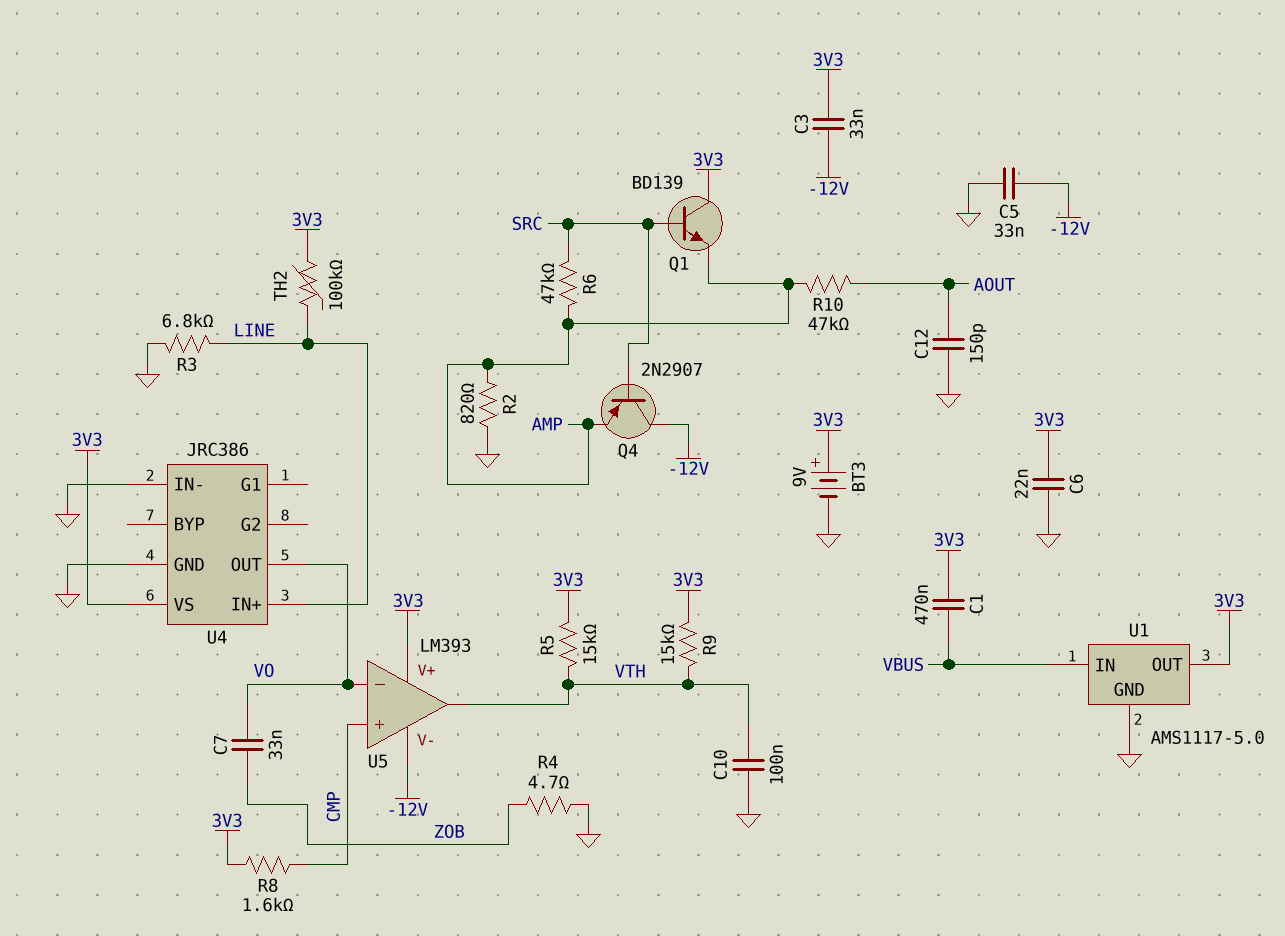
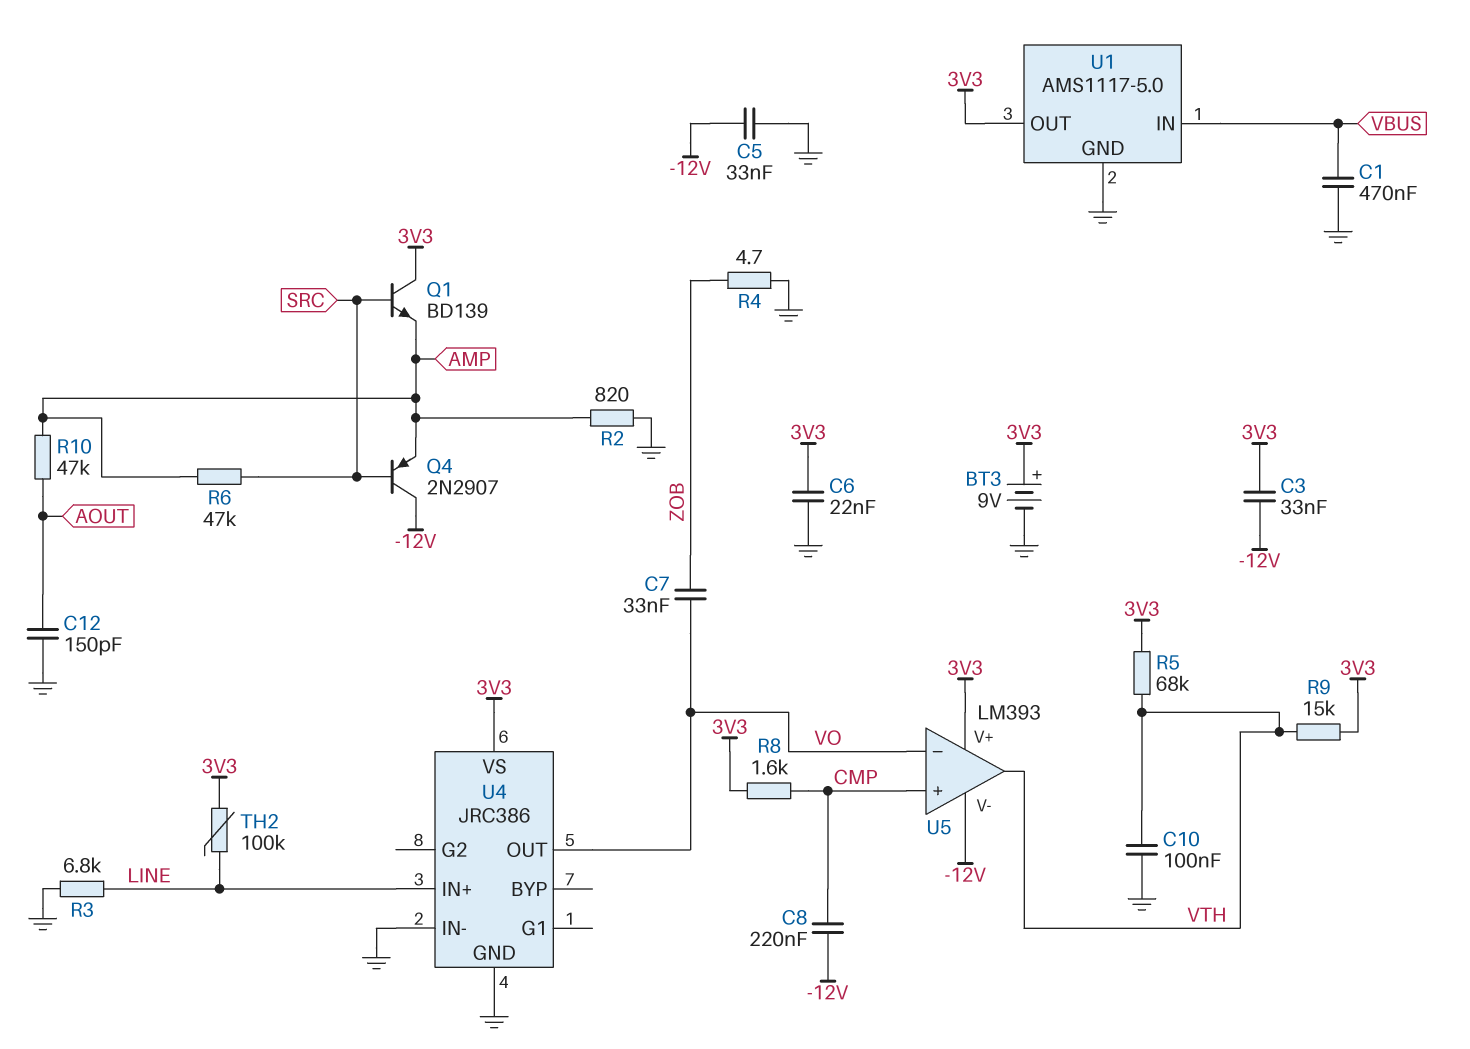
C1: 470nF (3V3, VBUS) -> 470nF (GND, VBUS)
C8: none -> 220nF (-12V, CMP)
R5: 15k (3V3, VTH) -> 68k (3V3, VTH)

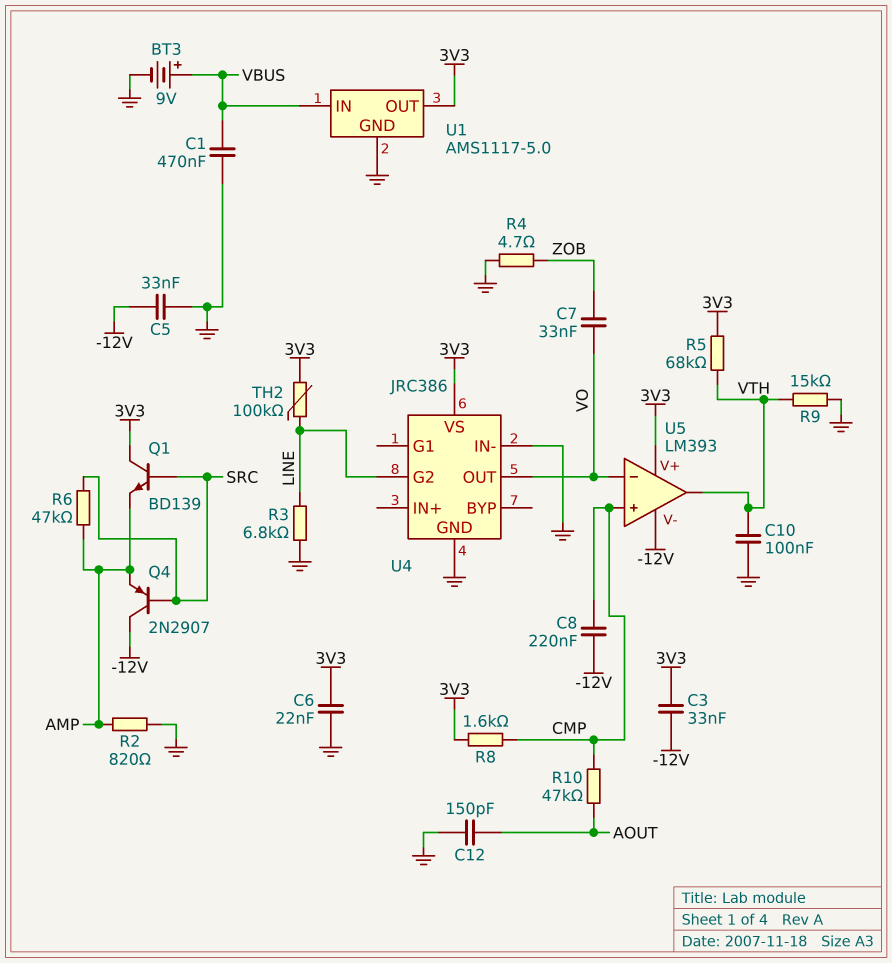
BT3: 9V (plus 3V3, minus GND) -> 9V (plus VBUS, minus GND)
R9: 15k (3V3, VTH) -> 15k (GND, VTH)
R10: 47k (AMP, AOUT) -> 47k (AOUT, CMP)
U4 pin G2: none -> LINE
U4 pin IN+: LINE -> none

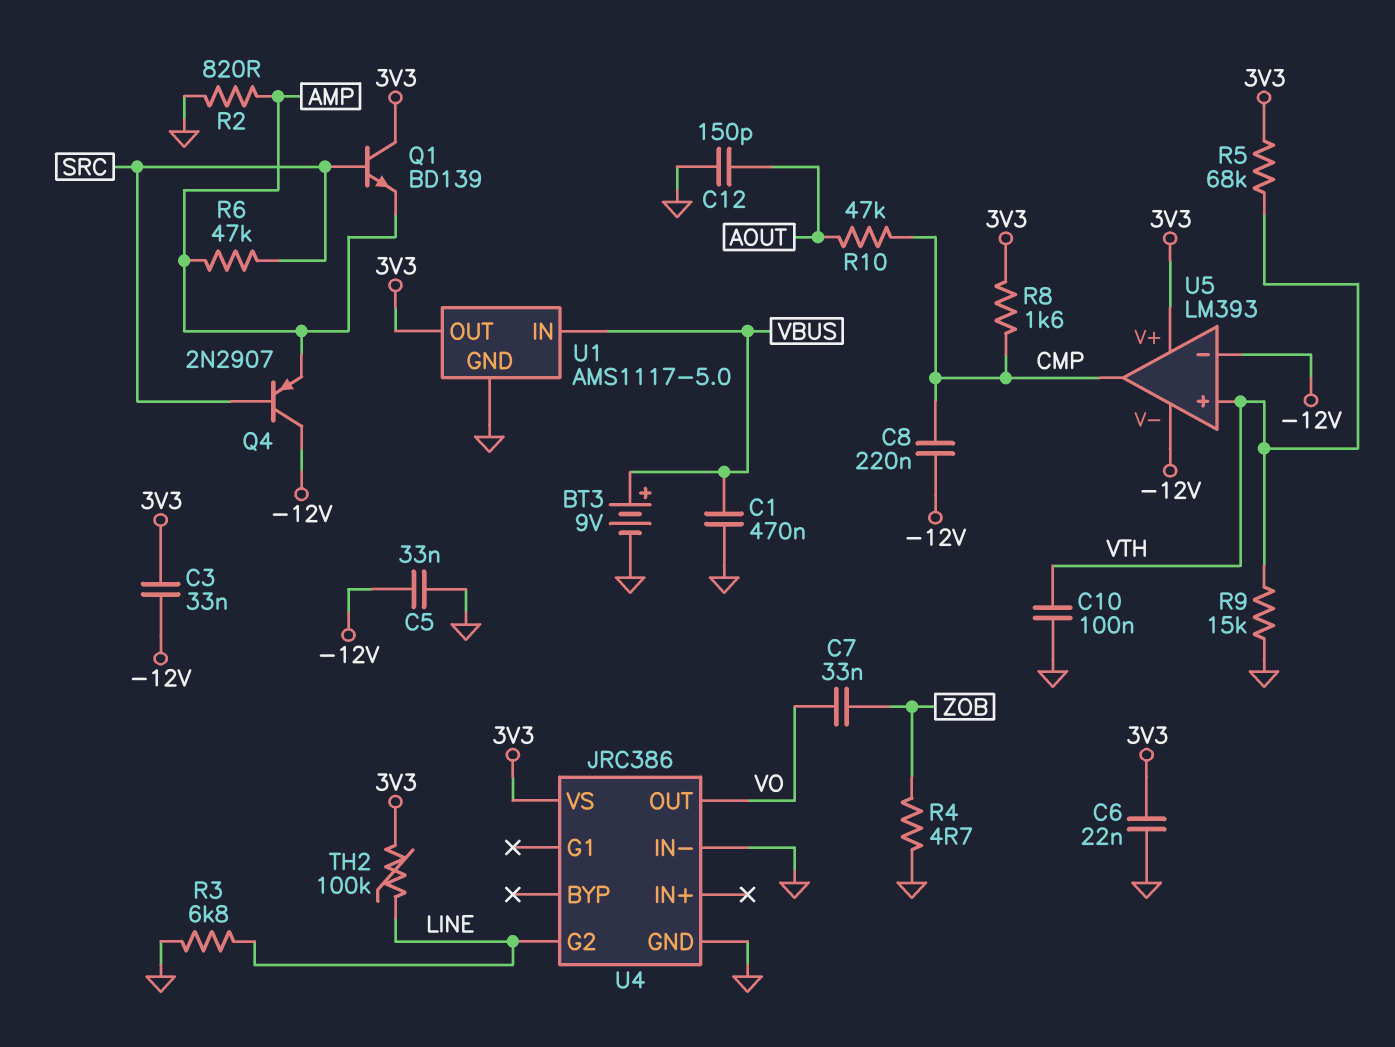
U5 pin in+: CMP -> VTH
U5 pin in-: VO -> -12V
U5 pin out: VTH -> CMP

